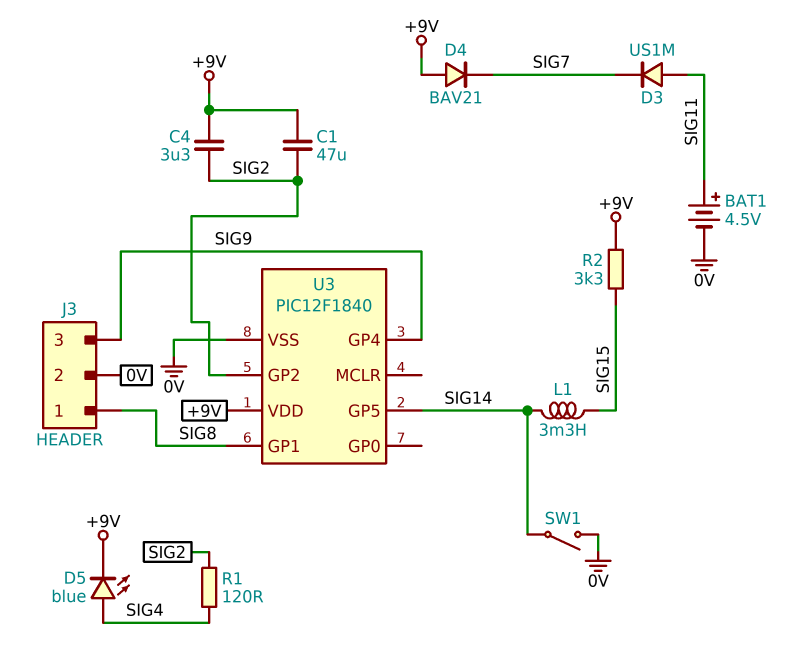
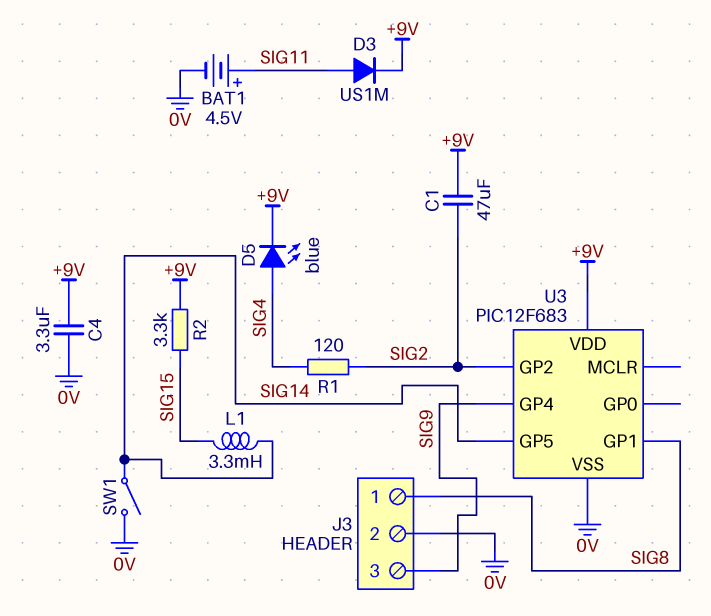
C4: 3.3uF (+9V, SIG2) -> 3.3uF (+9V, 0V)
D3: diode US1M (A SIG11, K SIG7) -> diode US1M (A SIG11, K +9V)
D4: diode BAV21 (A +9V, K SIG7) -> none
U3: PIC12F1840 -> PIC12F683

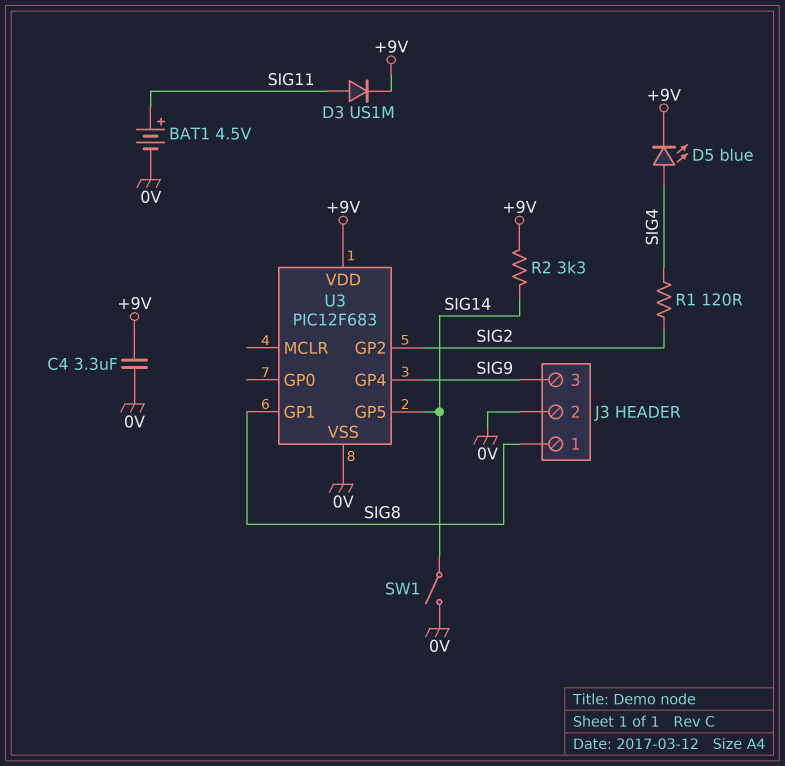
C1: 47uF (+9V, SIG2) -> none
L1: 3.3mH (SIG14, SIG15) -> none
R2: 3.3k (+9V, SIG15) -> 3.3k (+9V, SIG14)

